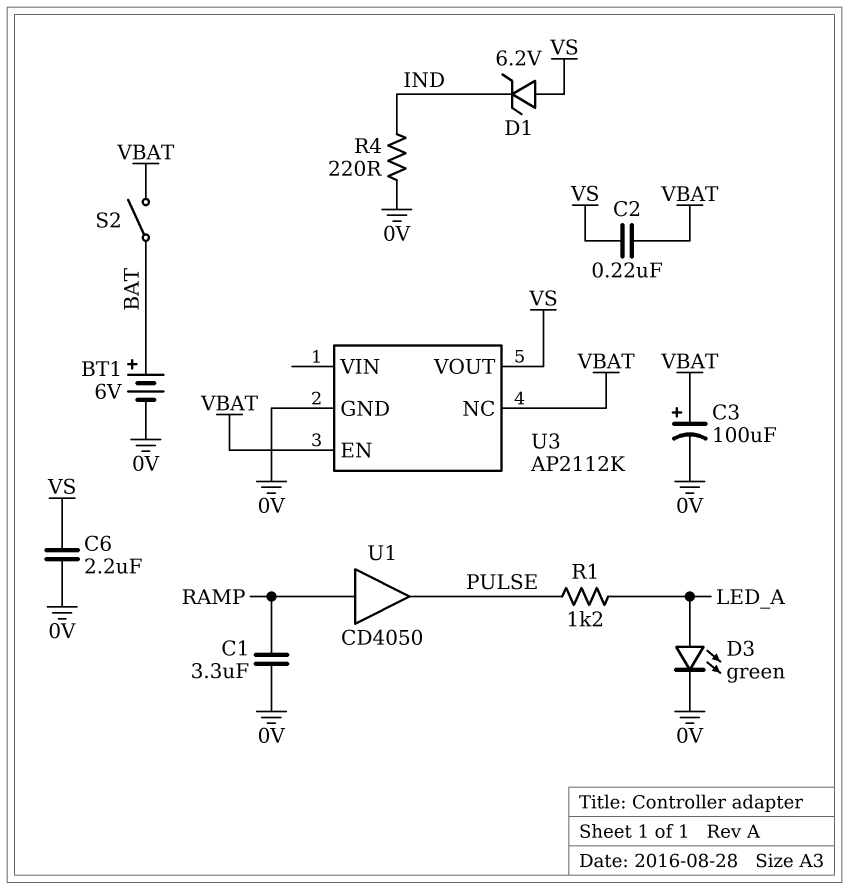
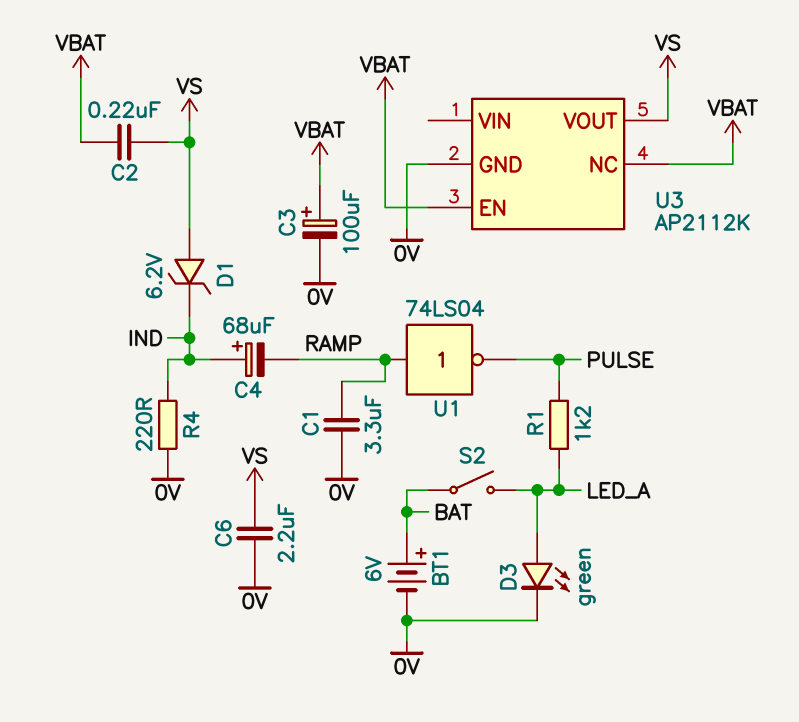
C4: none -> 68uF (plus IND, minus RAMP)
S2: switch (BAT, VBAT) -> switch (BAT, LED_A)
U1: buffer CD4050 (in RAMP, out PULSE) -> NOT 74LS04 (in RAMP, out PULSE)

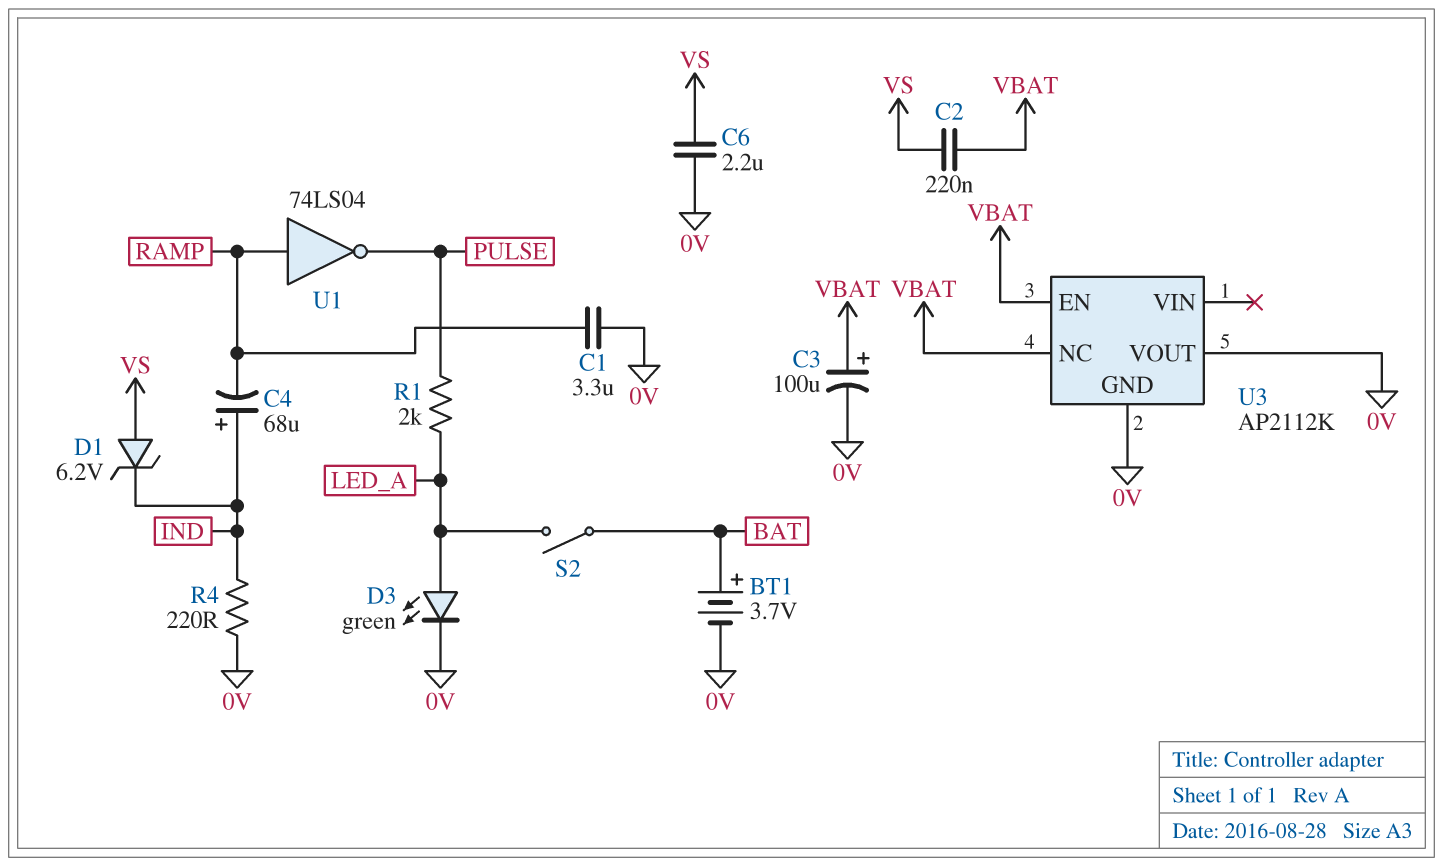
BT1: 6V (plus BAT, minus 0V) -> 3.7V (plus BAT, minus 0V)
R1: 1.2k (LED_A, PULSE) -> 2k (LED_A, PULSE)
U3 pin VOUT: VS -> 0V

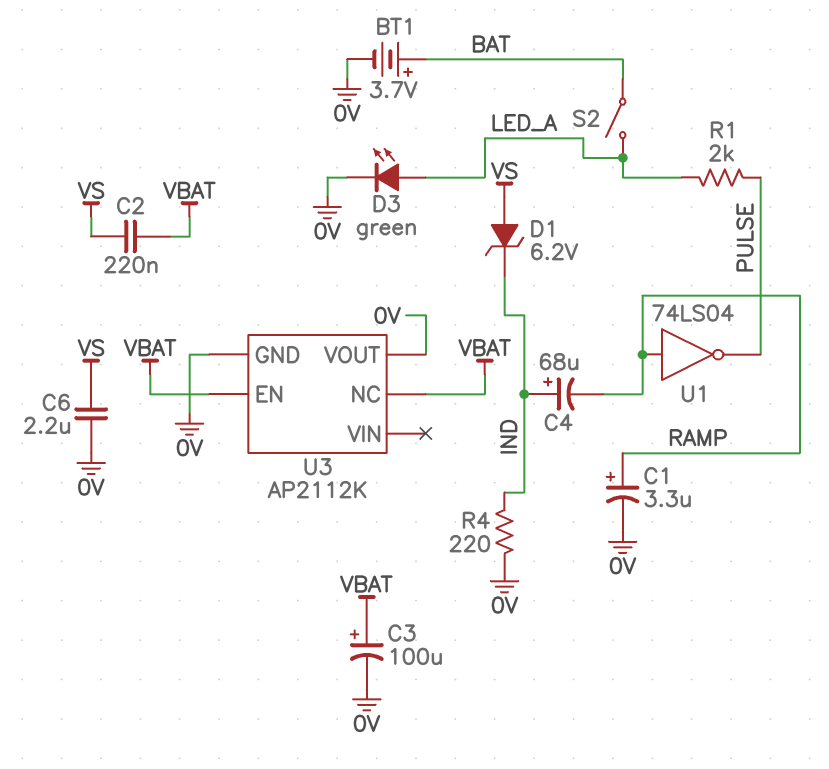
C1: 3.3uF (0V, RAMP) -> 3.3uF (plus RAMP, minus 0V)

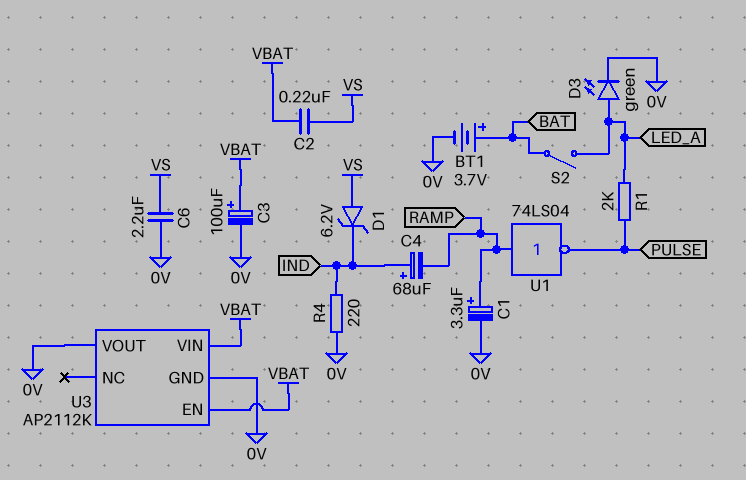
U3 pin NC: VBAT -> none
U3 pin VIN: none -> VBAT

